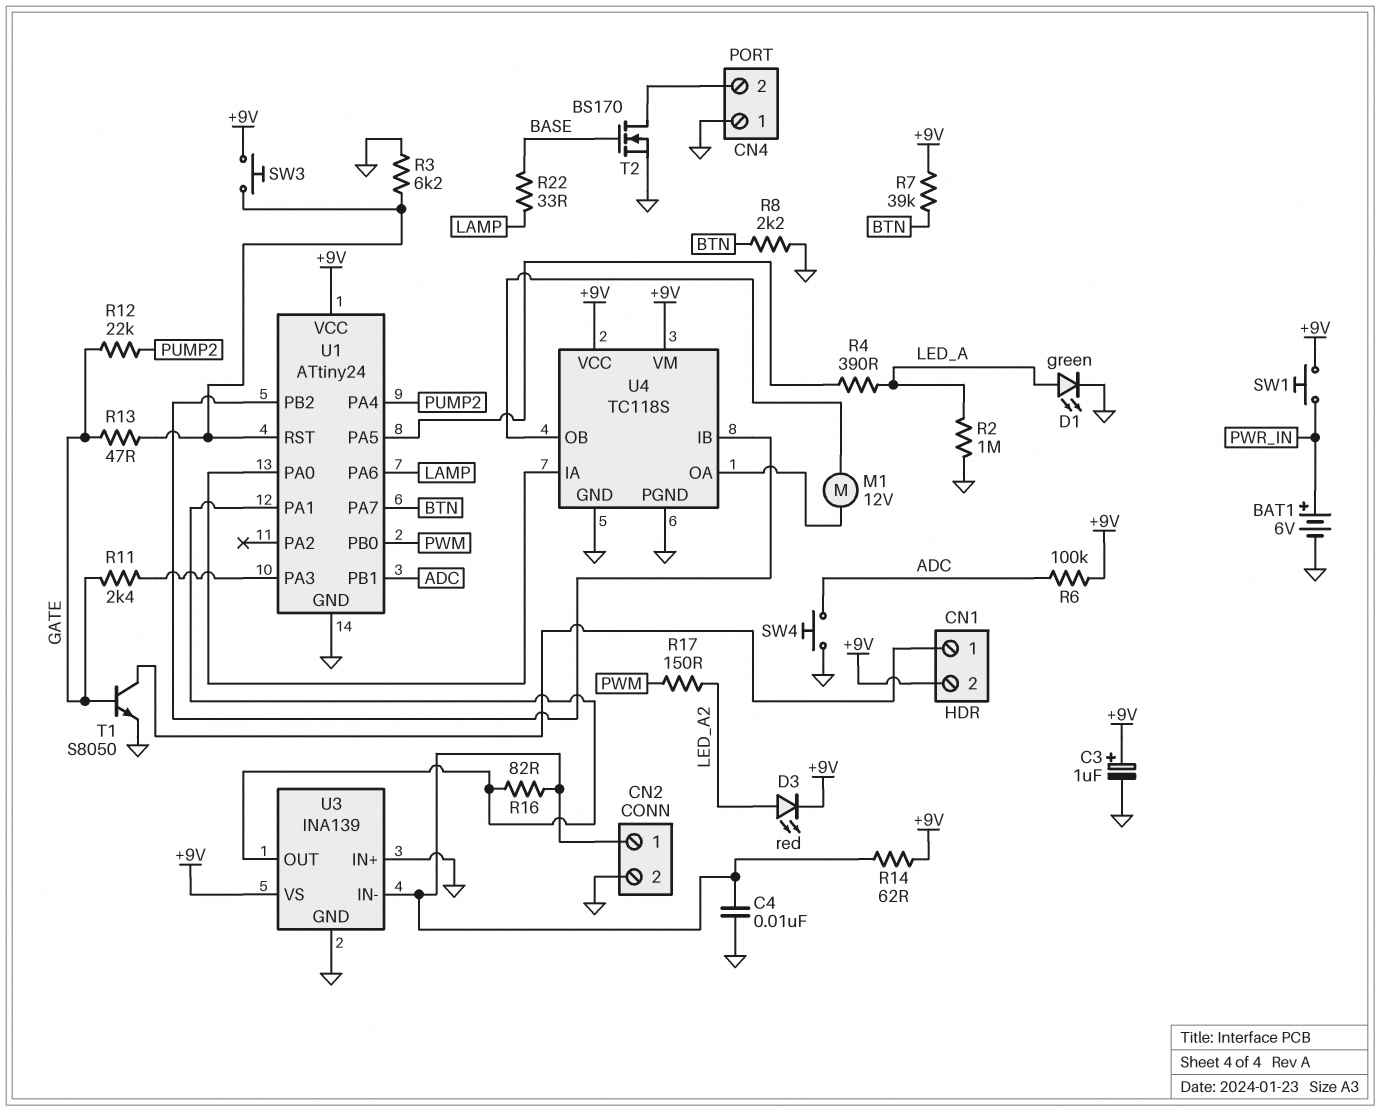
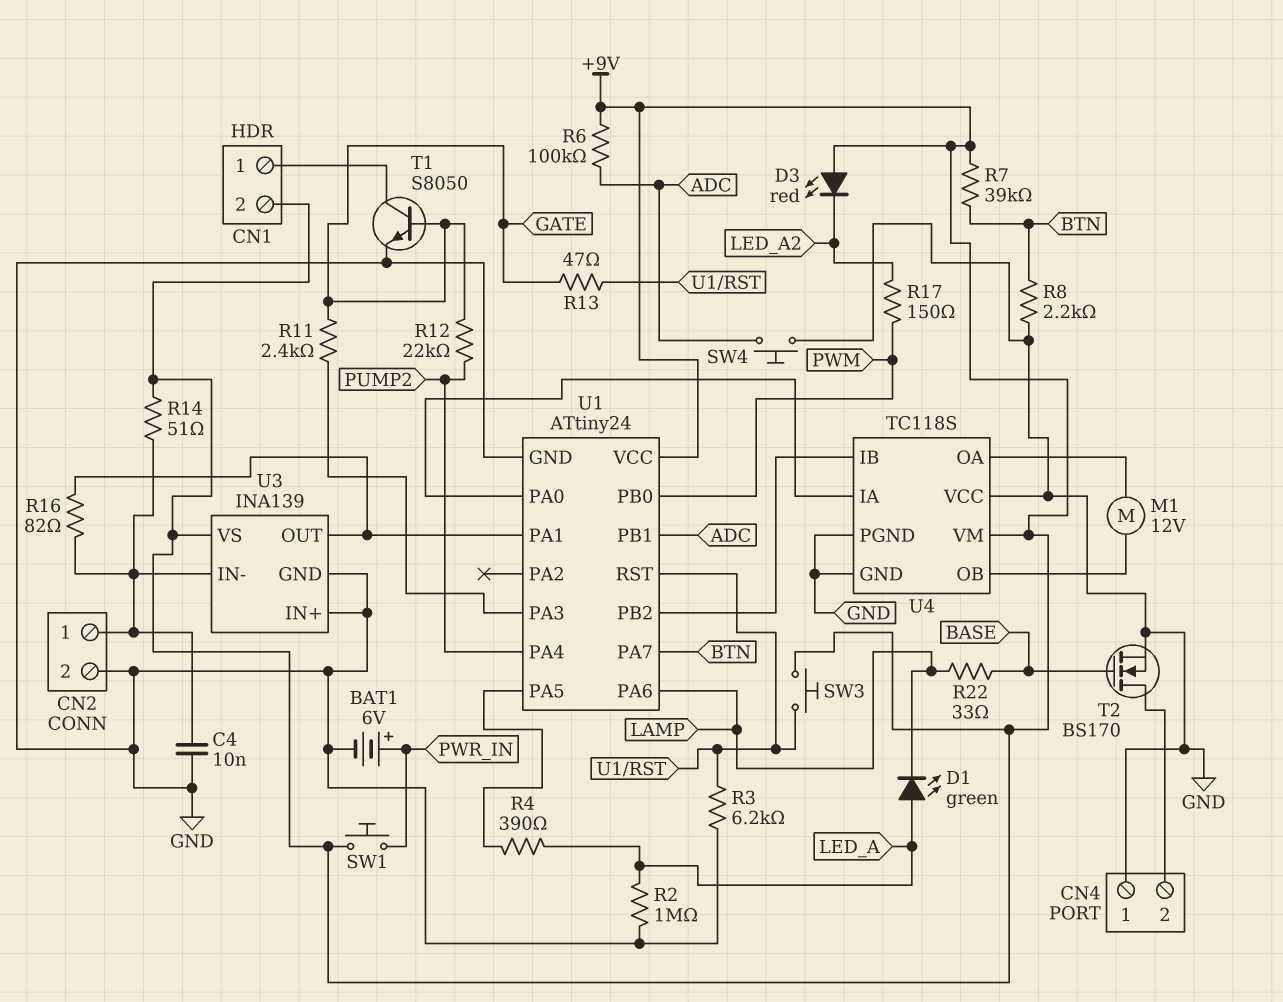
C3: 1uF (plus +9V, minus GND) -> none
D1: LED green (A LED_A, K GND) -> LED green (A LED_A, K LAMP)
D3: LED red (A LED_A2, K +9V) -> LED red (A +9V, K LED_A2)
R14: 62 (+9V, CN2/1) -> 51 (+9V, CN2/1)
U4 pin VCC: +9V -> GND

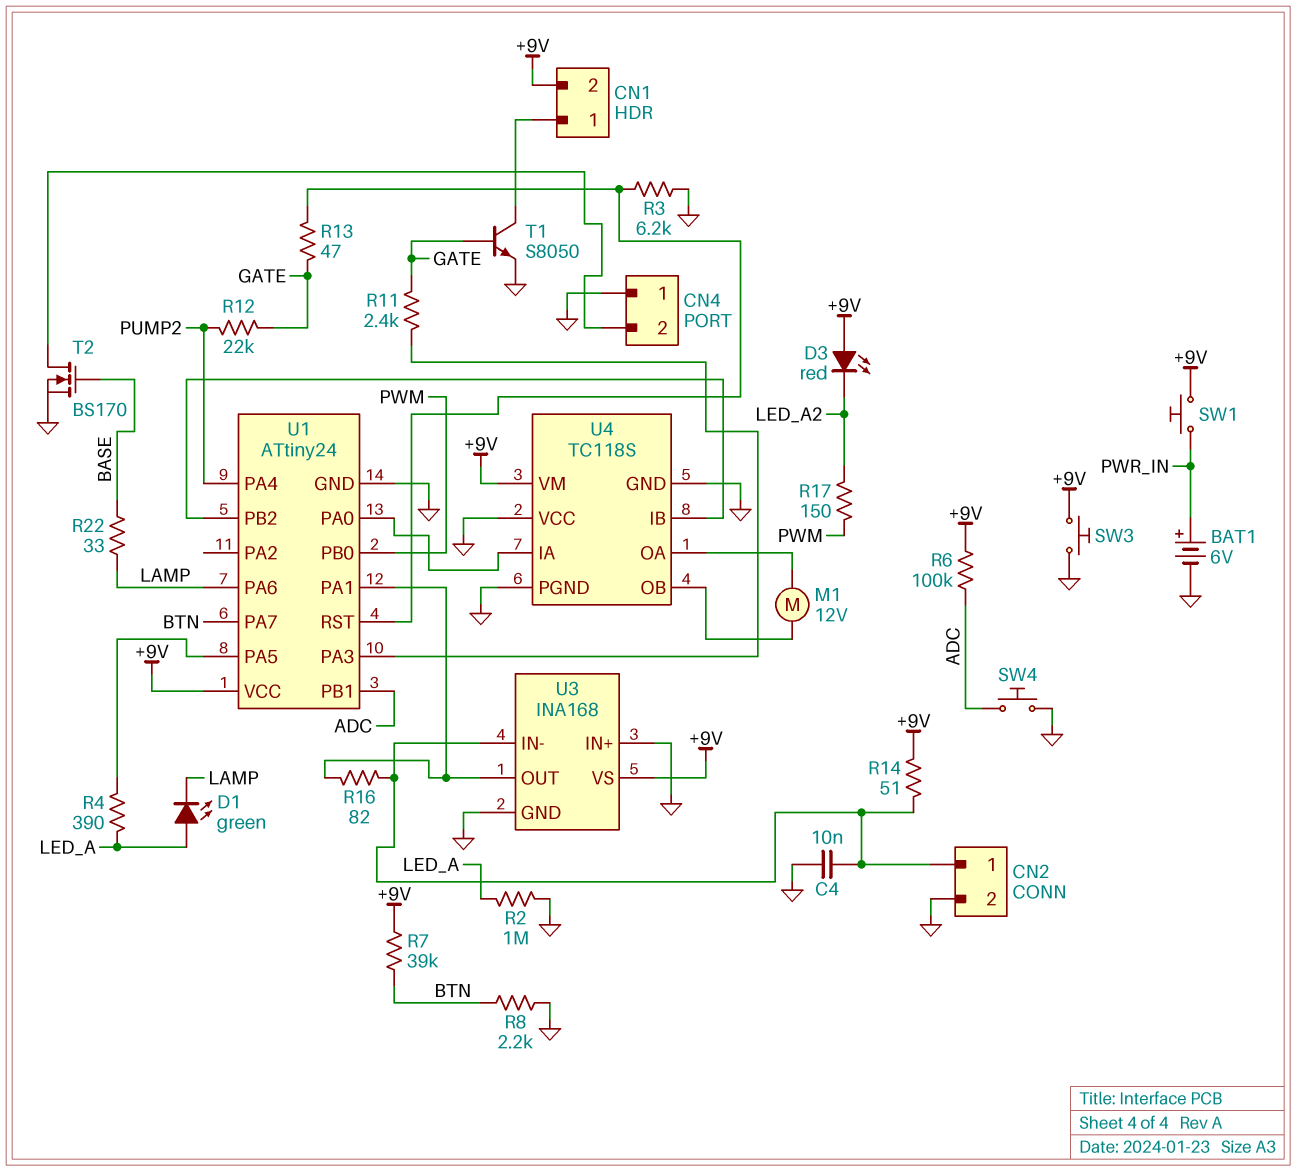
SW3: button (+9V, U1/RST) -> button (+9V, GND)
U3: INA139 -> INA168

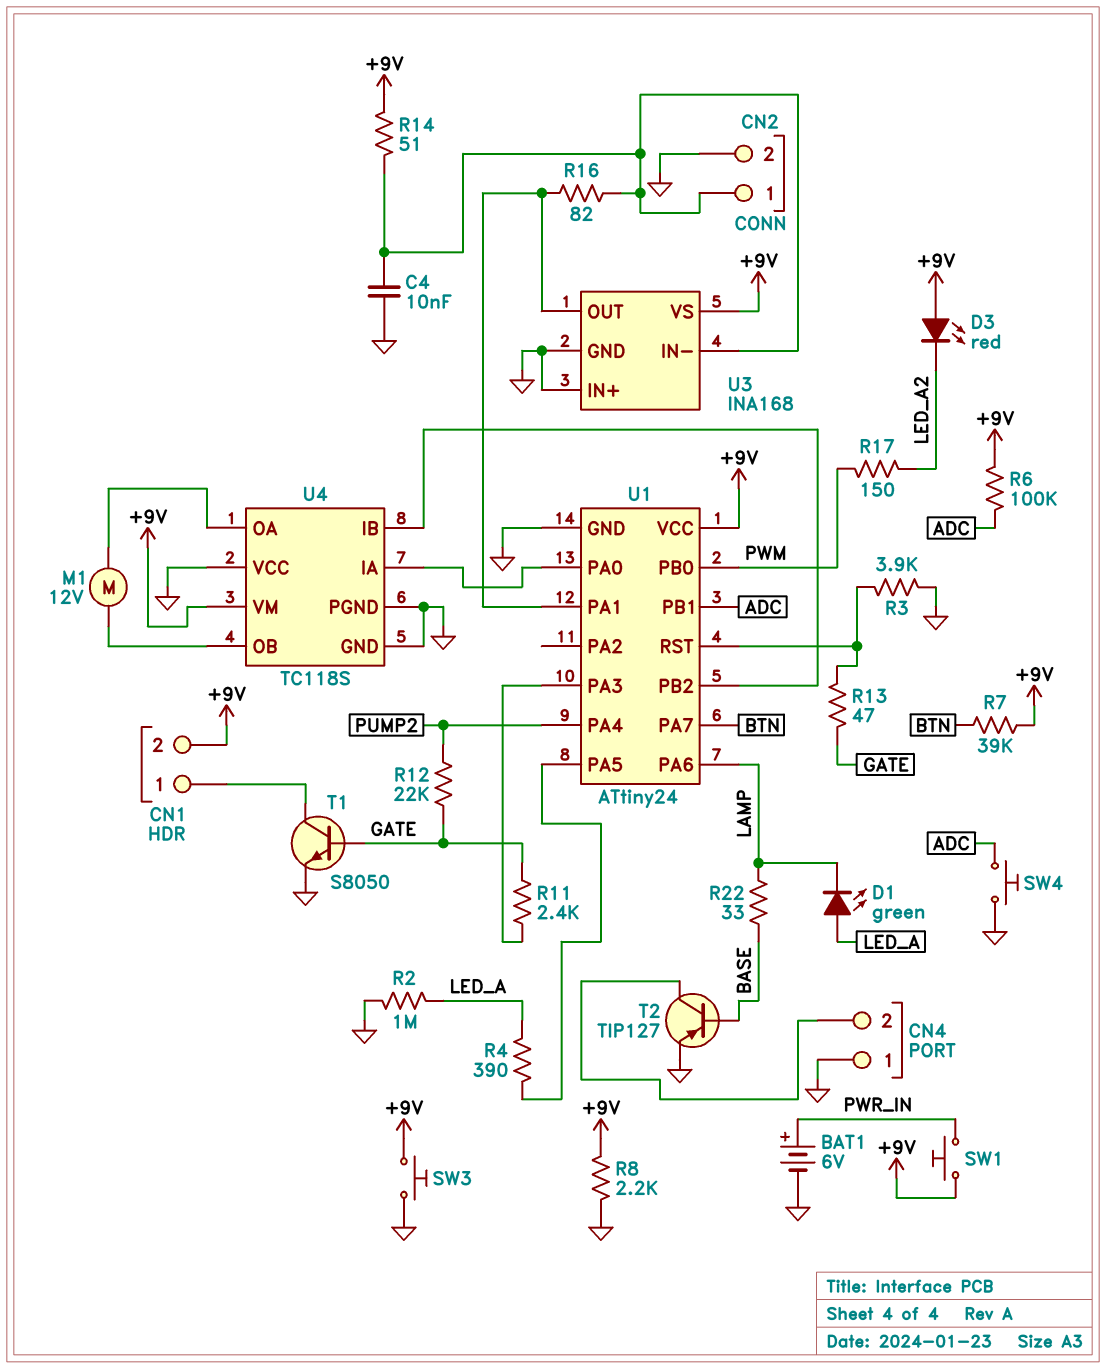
R3: 6.2k (GND, U1/RST) -> 3.9k (GND, U1/RST)
R8: 2.2k (BTN, GND) -> 2.2k (+9V, GND)
T2: NMOS BS170 (G BASE, D CN4/2, S GND) -> PNP TIP127 (B BASE, C CN4/2, E GND)

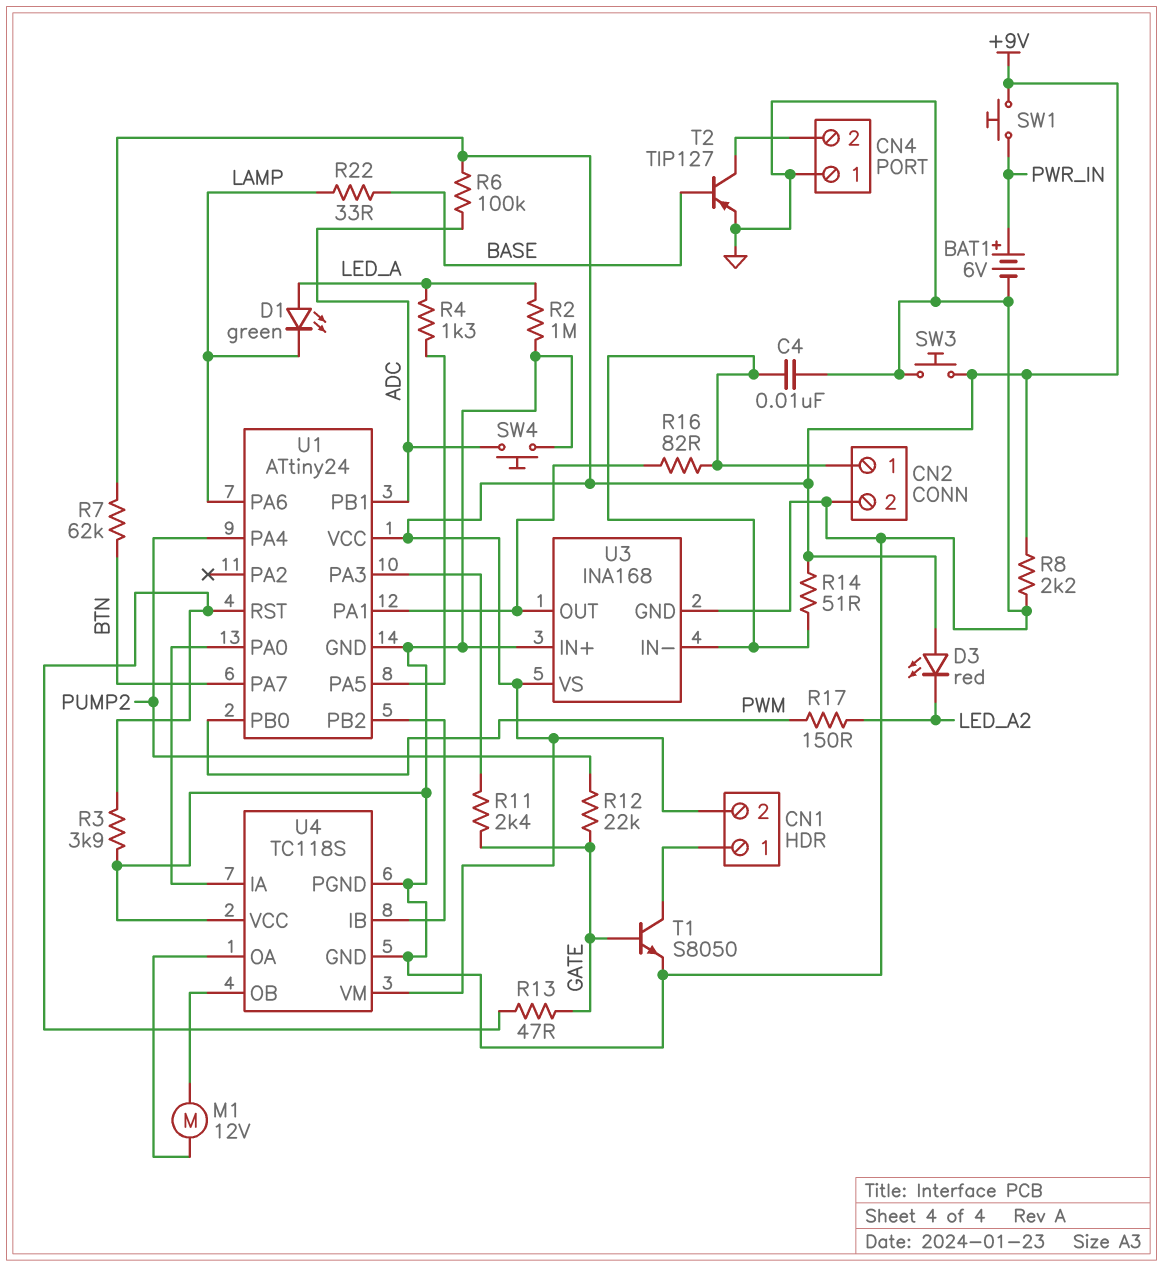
R4: 390 (LED_A, U1/PA5) -> 1.3k (LED_A, U1/PA5)
R7: 39k (+9V, BTN) -> 62k (+9V, BTN)

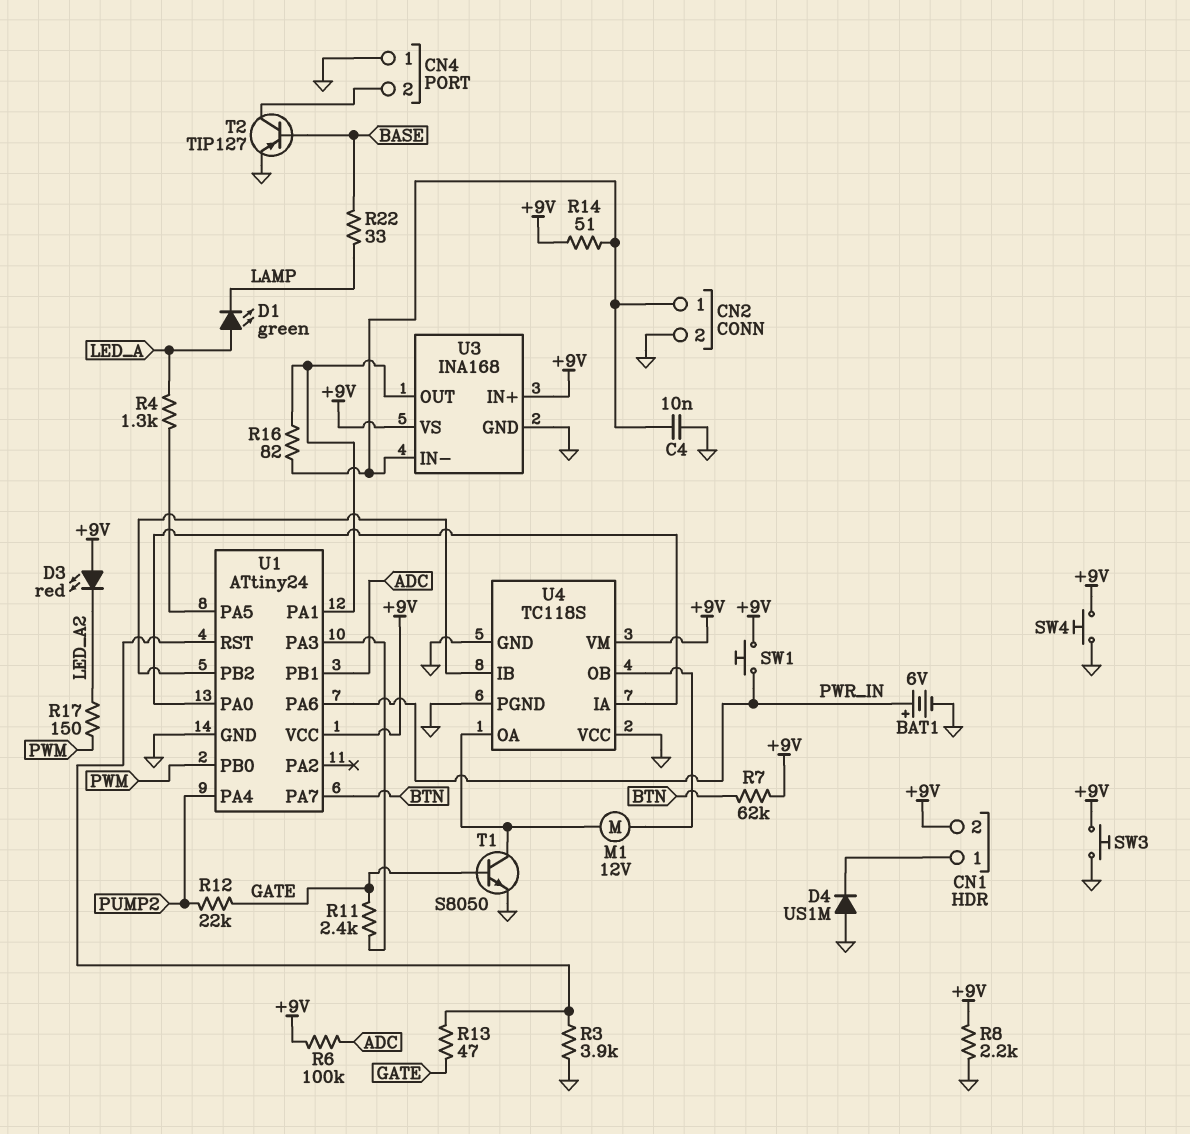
D4: none -> diode US1M (A GND, K CN1/1)
R2: 1M (GND, LED_A) -> none
SW4: button (ADC, GND) -> button (+9V, GND)
T1: NPN S8050 (B GATE, C CN1/1, E GND) -> NPN S8050 (B GATE, C U4/OA, E GND)
U1 pin PA6: LAMP -> PWR_IN
U3 pin IN+: GND -> +9V

